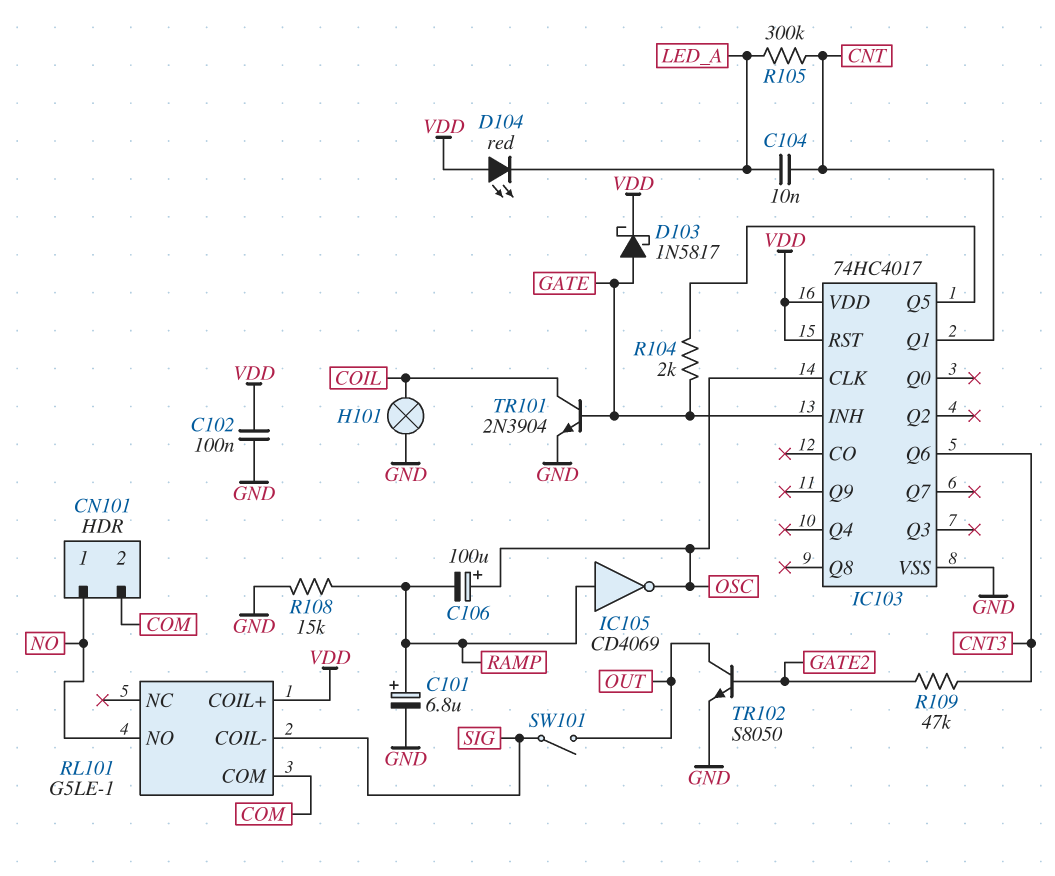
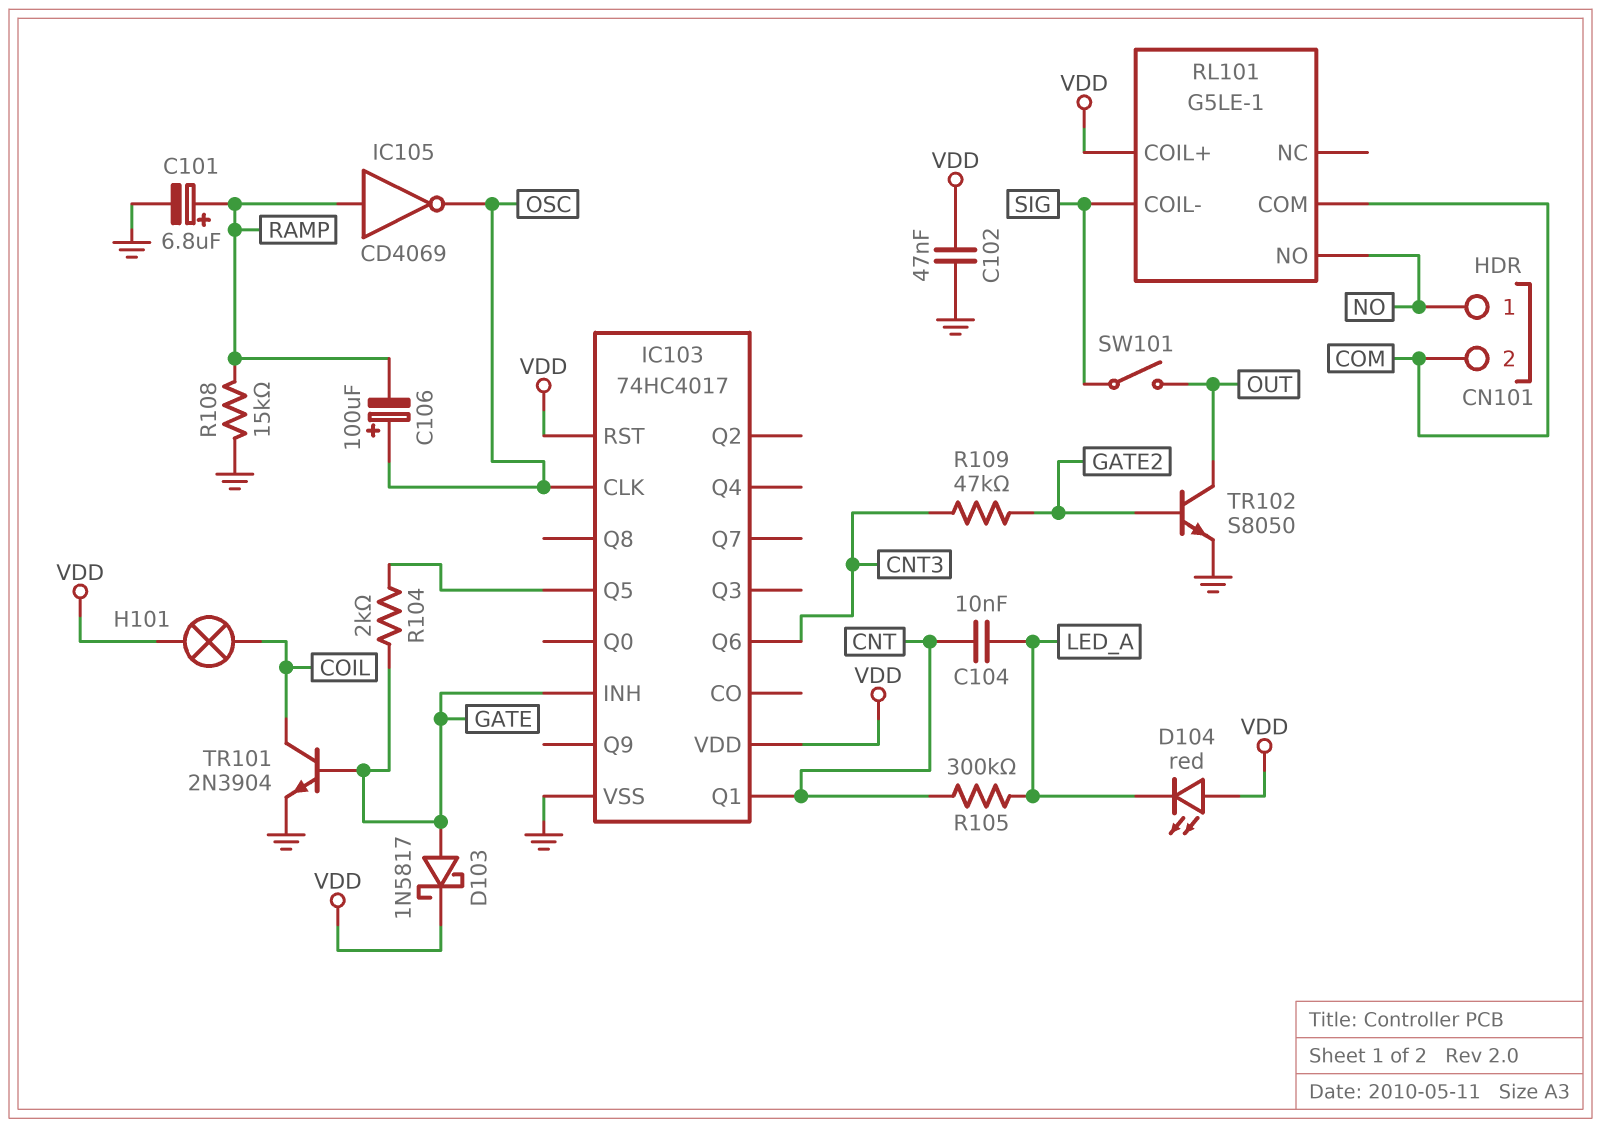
C102: 100nF (GND, VDD) -> 47nF (GND, VDD)
H101: lamp (COIL, GND) -> lamp (COIL, VDD)

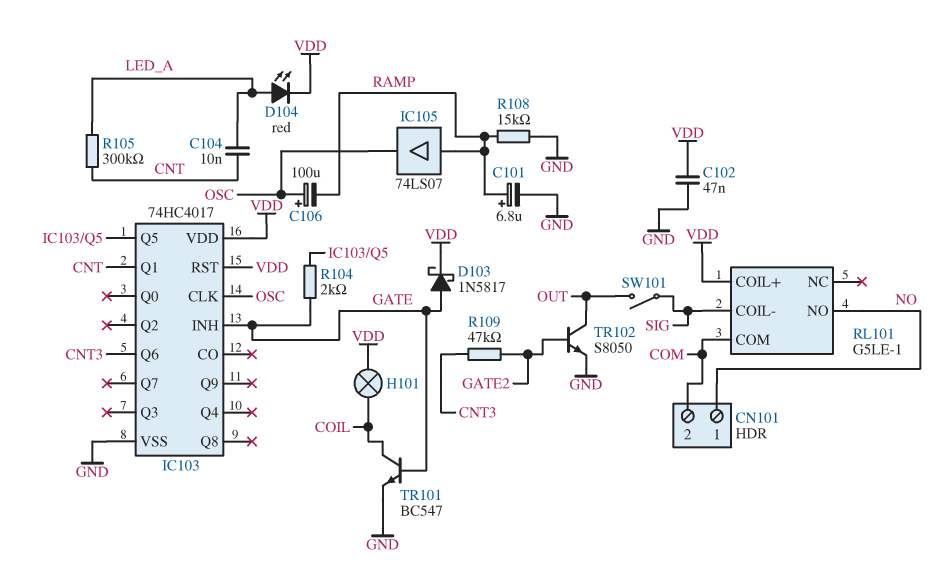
D104: LED red (A VDD, K LED_A) -> LED red (A LED_A, K VDD)
IC105: NOT CD4069 (in RAMP, out OSC) -> buffer 74LS07 (in RAMP, out OSC)
TR101: NPN 2N3904 (B GATE, C COIL, E GND) -> NPN BC547 (B GATE, C COIL, E GND)

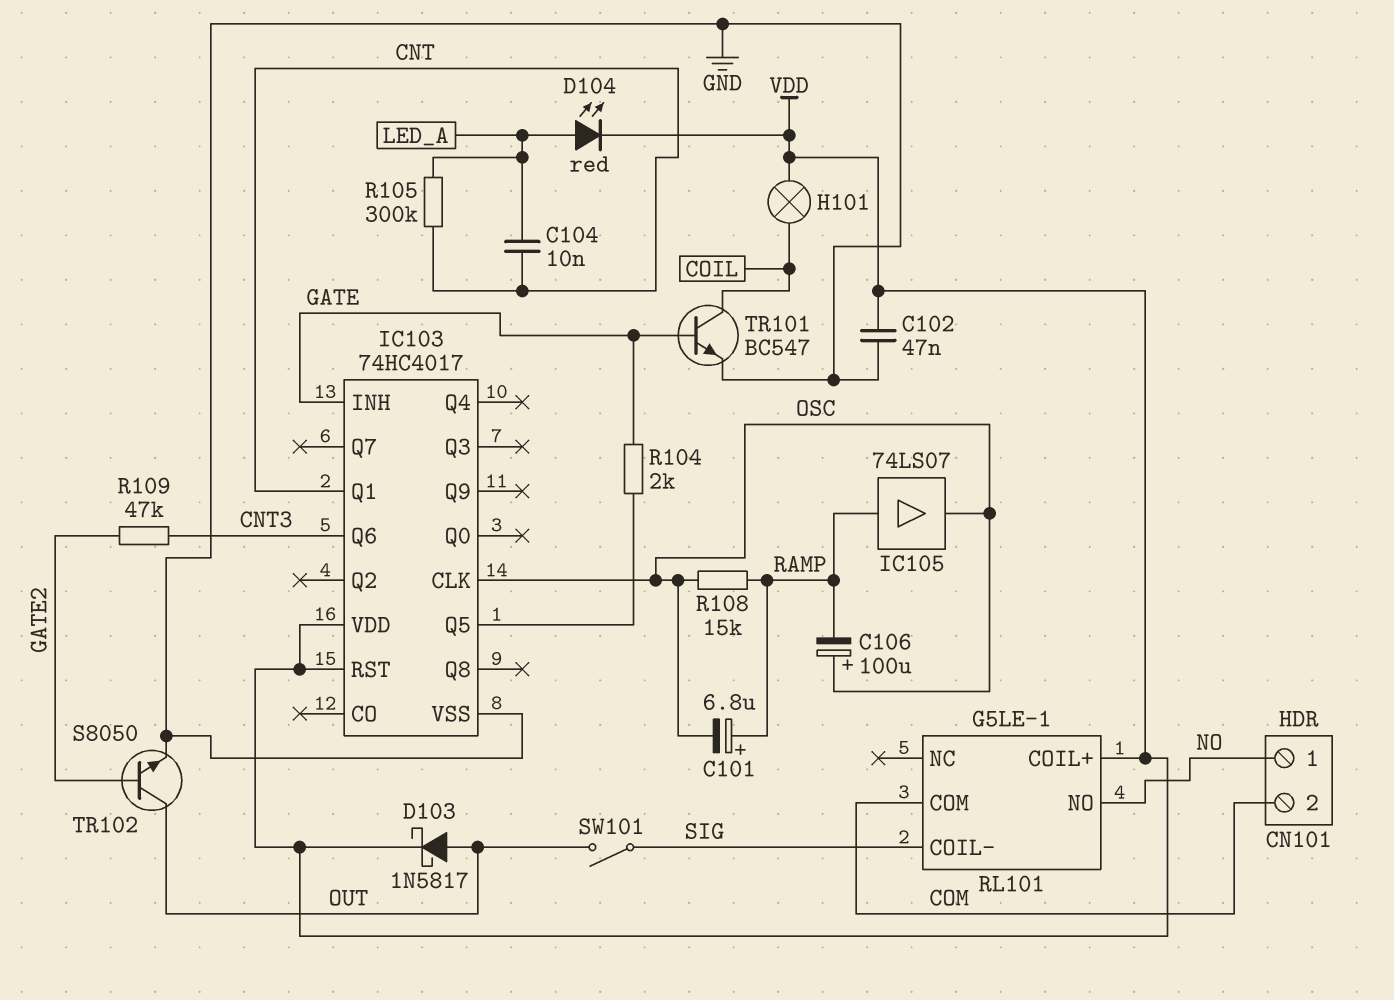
C101: 6.8uF (plus RAMP, minus GND) -> 6.8uF (plus RAMP, minus OSC)
D103: schottky 1N5817 (A GATE, K VDD) -> schottky 1N5817 (A OUT, K VDD)
R108: 15k (GND, RAMP) -> 15k (OSC, RAMP)

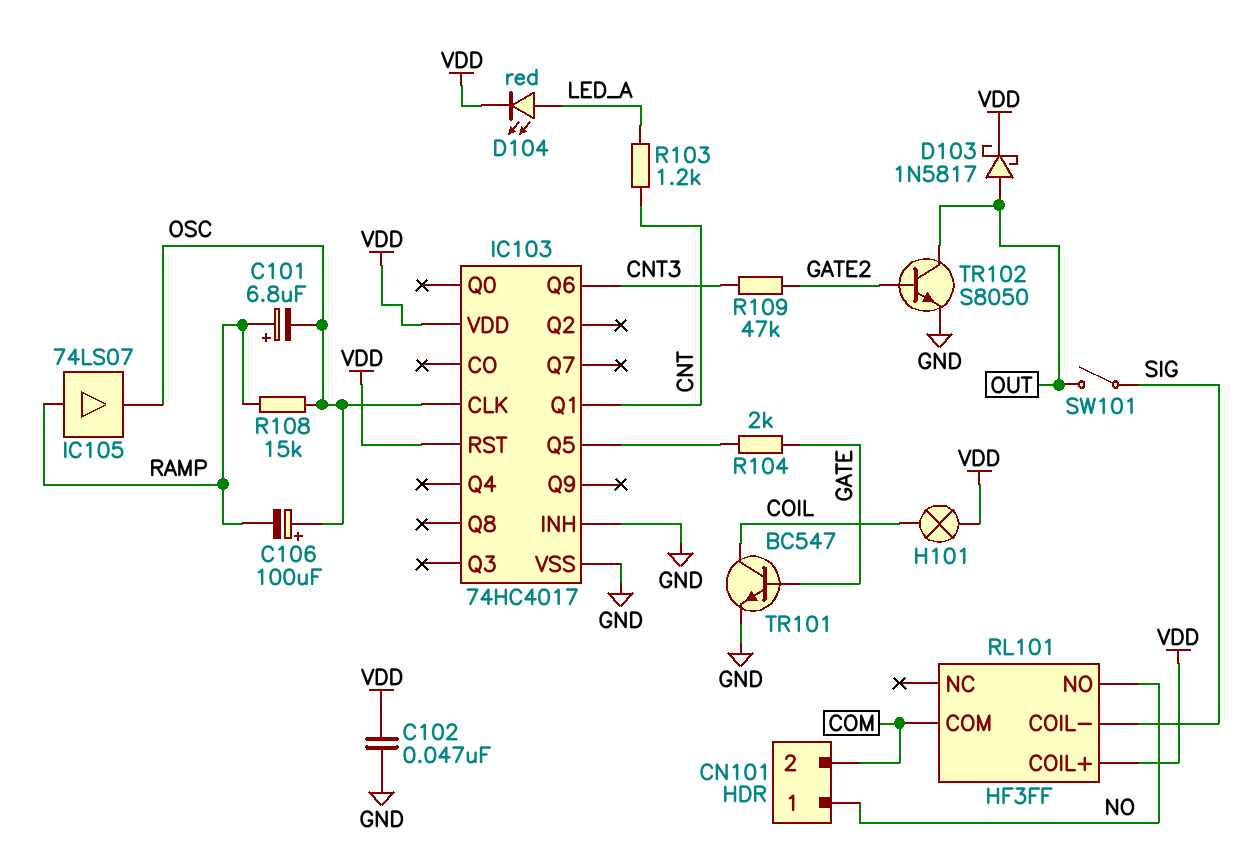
C104: 10nF (CNT, LED_A) -> none
IC103 pin INH: GATE -> GND
R103: none -> 1.2k (CNT, LED_A)
R105: 300k (CNT, LED_A) -> none
RL101: G5LE-1 -> HF3FF

